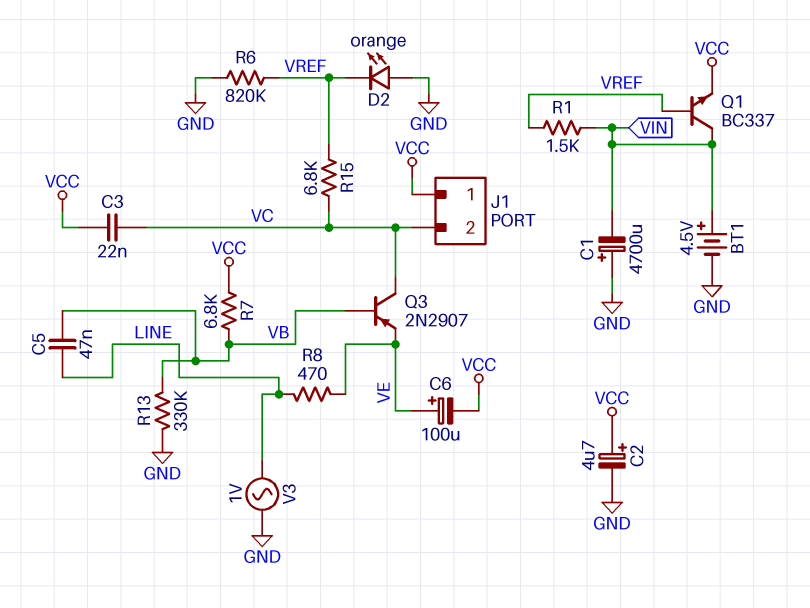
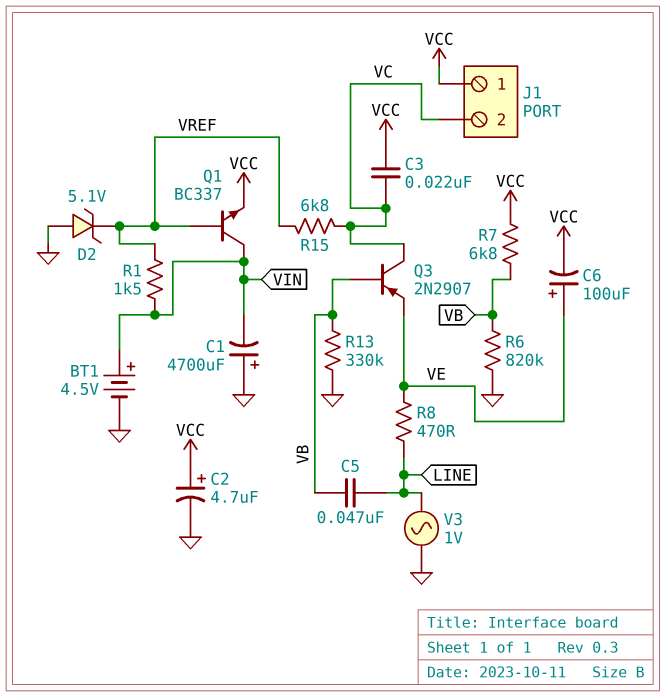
D2: LED orange (A GND, K VREF) -> zener 5.1V (A GND, K VREF)
R6: 820k (GND, VREF) -> 820k (GND, VB)

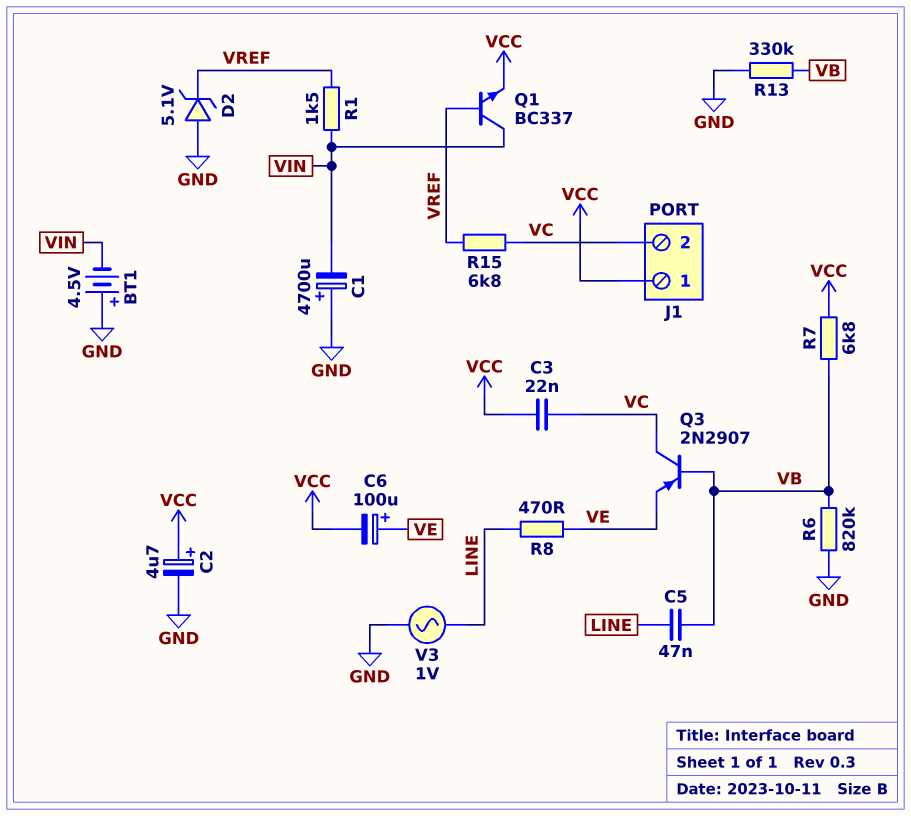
BT1: 4.5V (plus VIN, minus GND) -> 4.5V (plus GND, minus VIN)

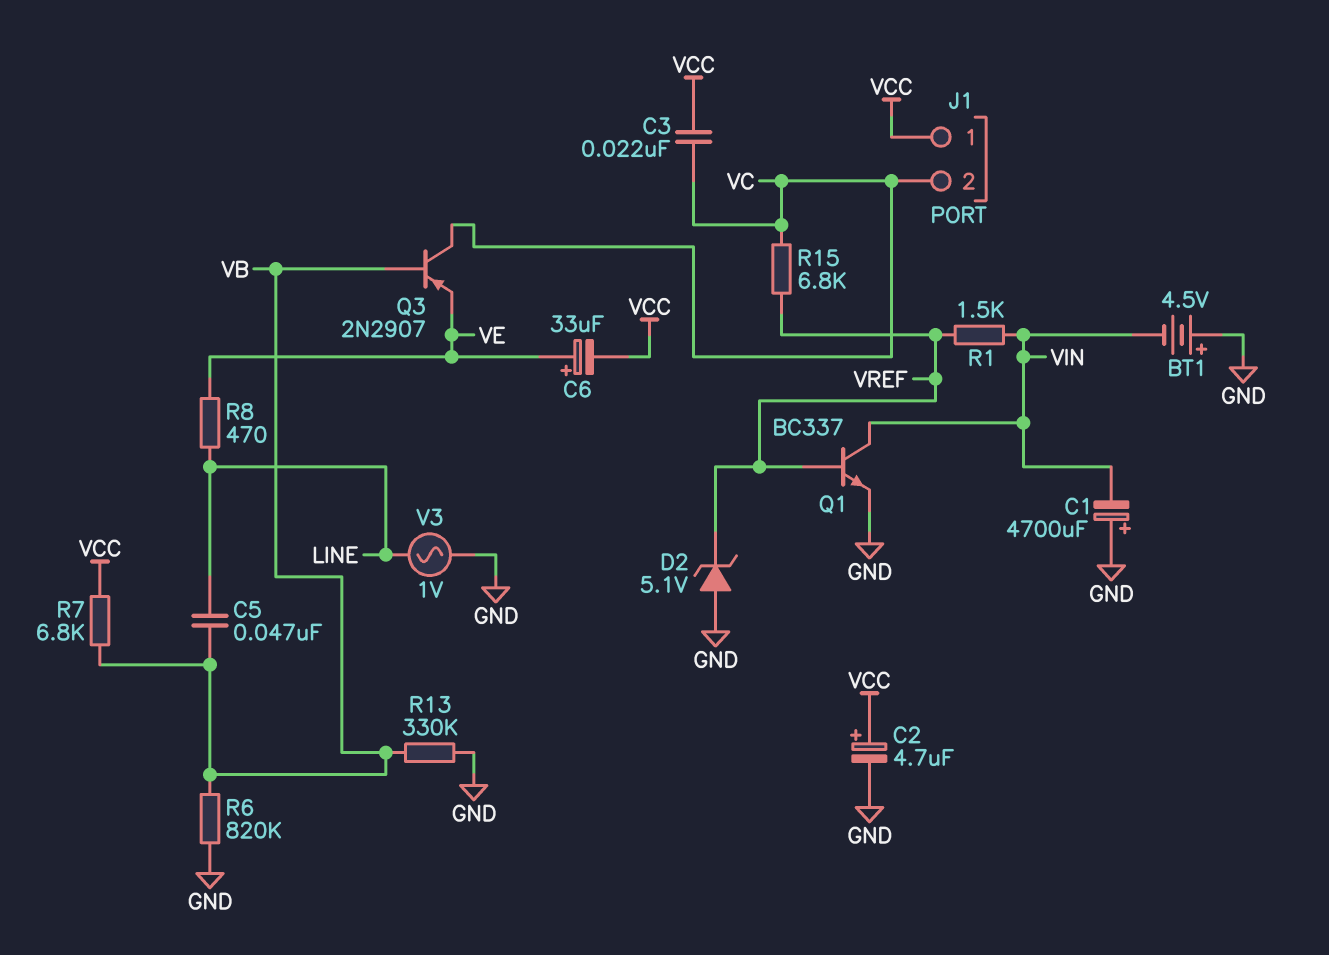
C6: 100uF (plus VE, minus VCC) -> 33uF (plus VE, minus VCC)
Q1: NPN BC337 (B VREF, C VIN, E VCC) -> NPN BC337 (B VREF, C VIN, E GND)

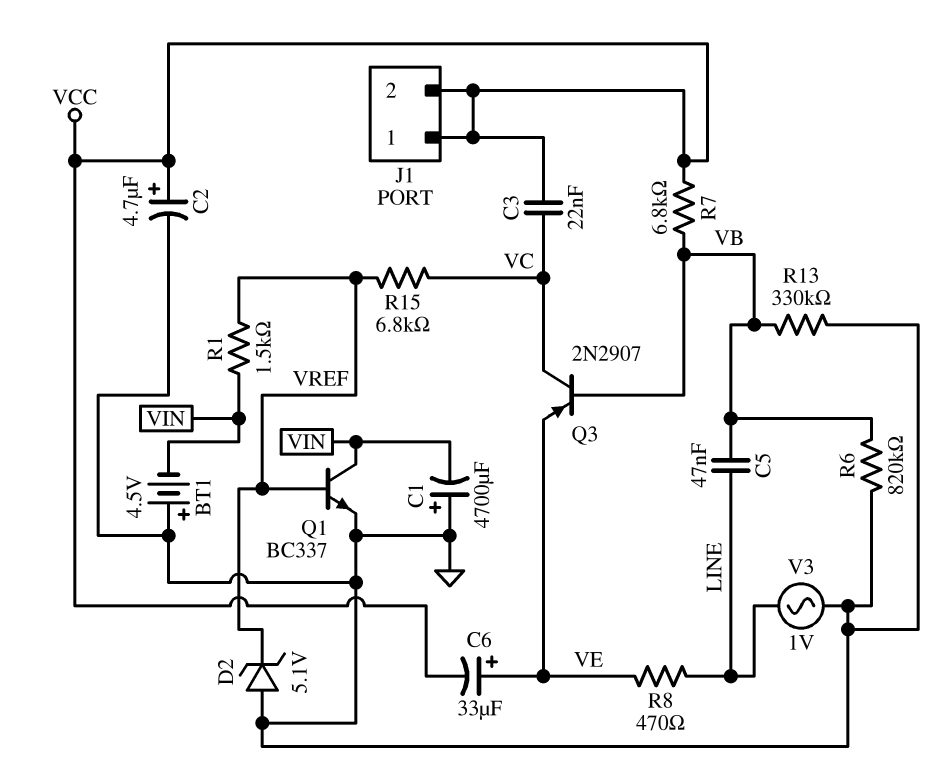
J1 pin 2: VC -> VCC

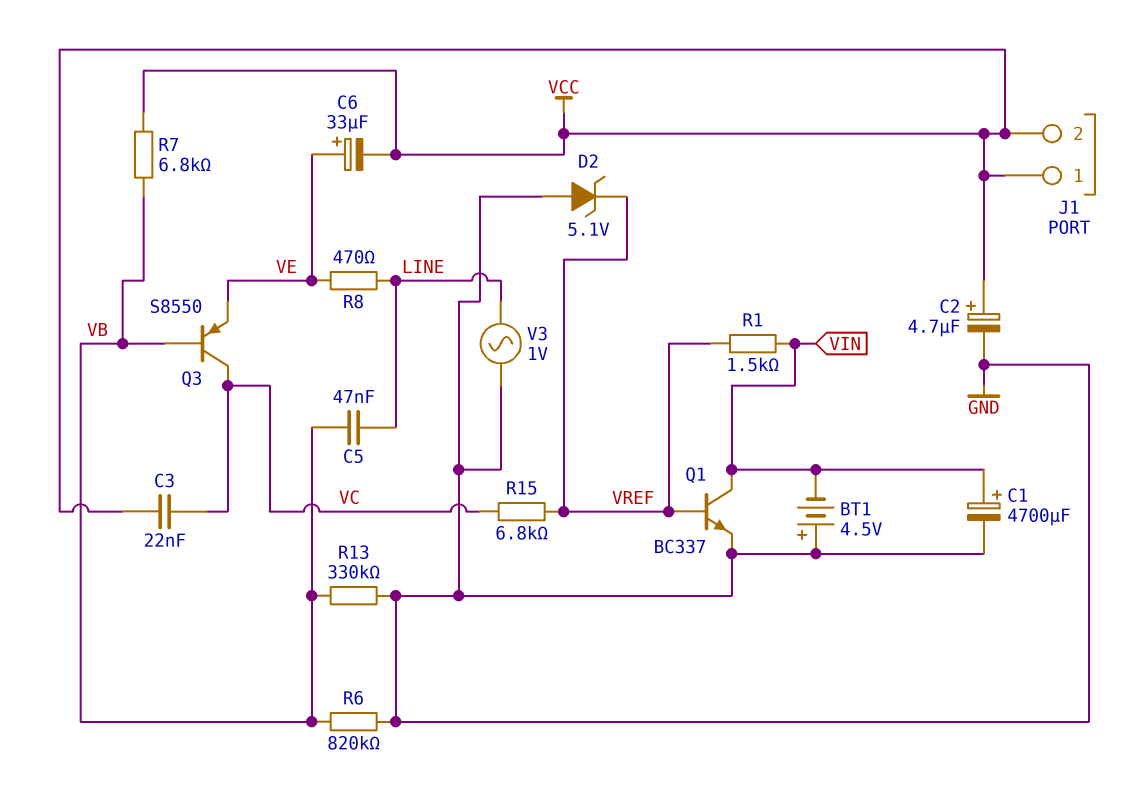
C1: 4700uF (plus GND, minus VIN) -> 4700uF (plus VIN, minus GND)
Q3: PNP 2N2907 (B VB, C VC, E VE) -> PNP S8550 (B VB, C VC, E VE)

